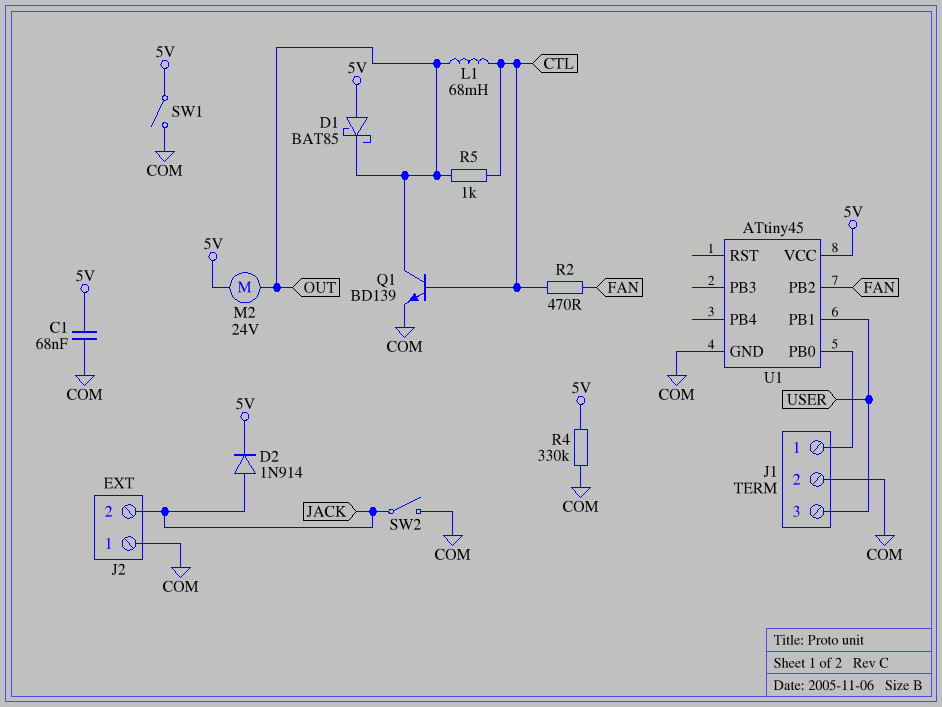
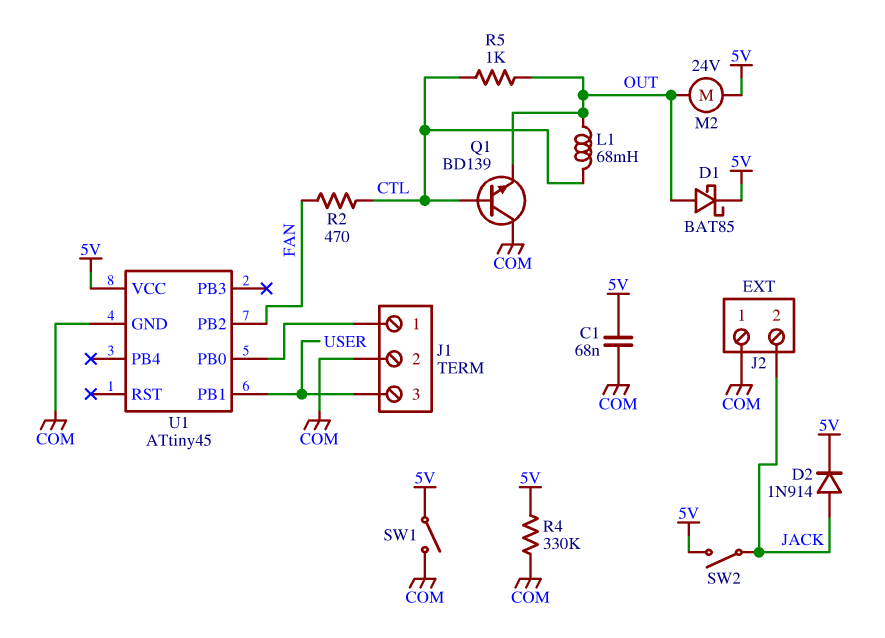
D1: schottky BAT85 (A 5V, K OUT) -> schottky BAT85 (A OUT, K 5V)
Q1: NPN BD139 (B CTL, C OUT, E COM) -> NPN BD139 (B CTL, C COM, E OUT)
SW2: switch (COM, JACK) -> switch (5V, JACK)

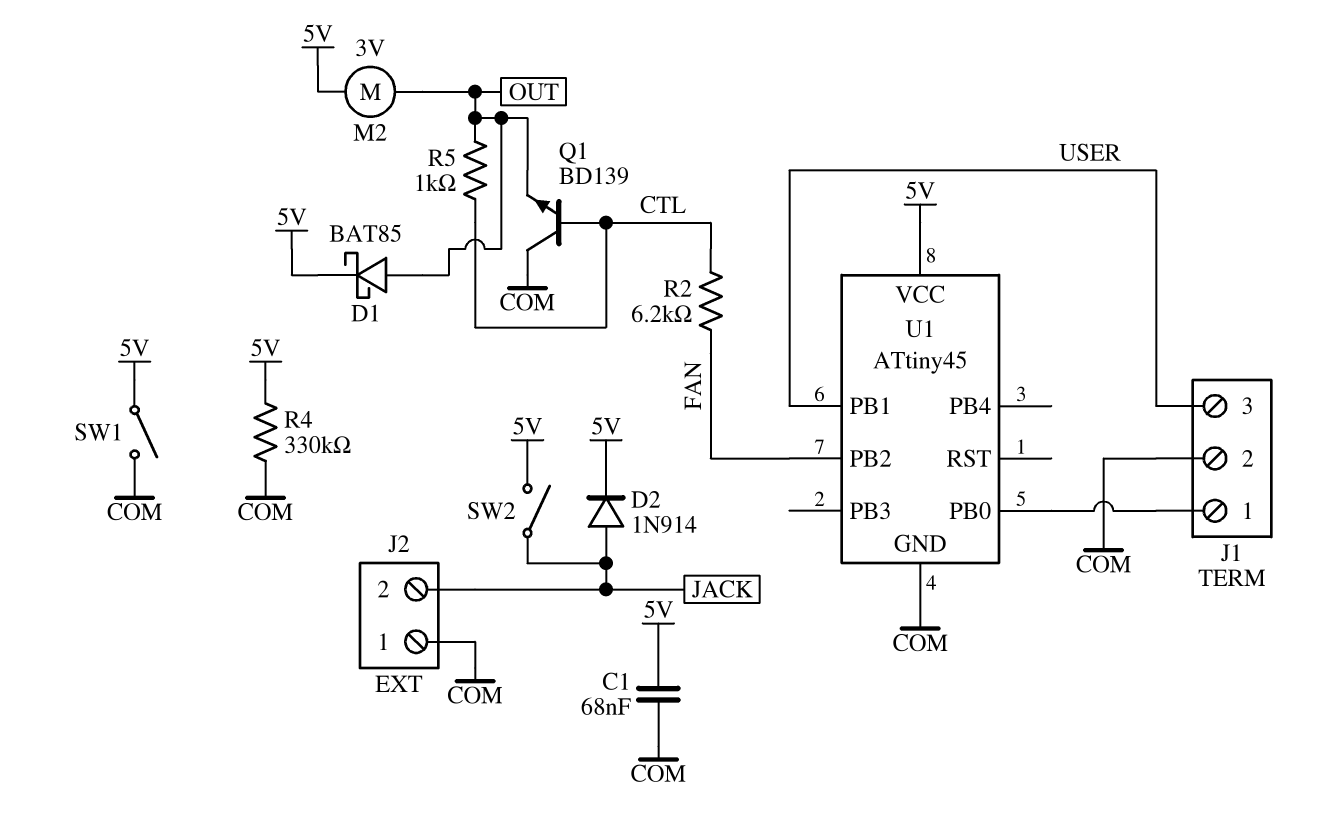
L1: 68mH (CTL, OUT) -> none
M2: motor 24V (5V, OUT) -> motor 3V (5V, OUT)
R2: 470 (CTL, FAN) -> 6.2k (CTL, FAN)

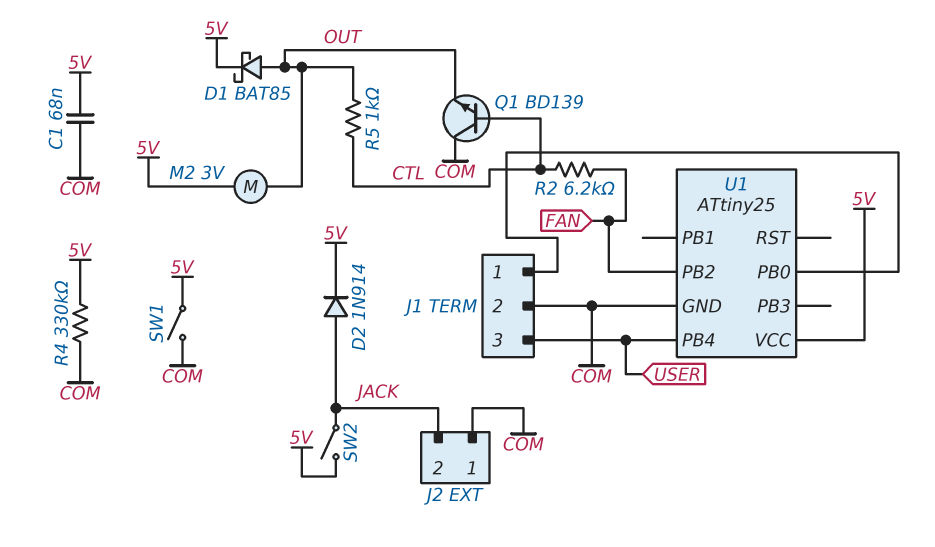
U1: ATtiny45 -> ATtiny25
U1 pin PB1: USER -> none
U1 pin PB4: none -> USER

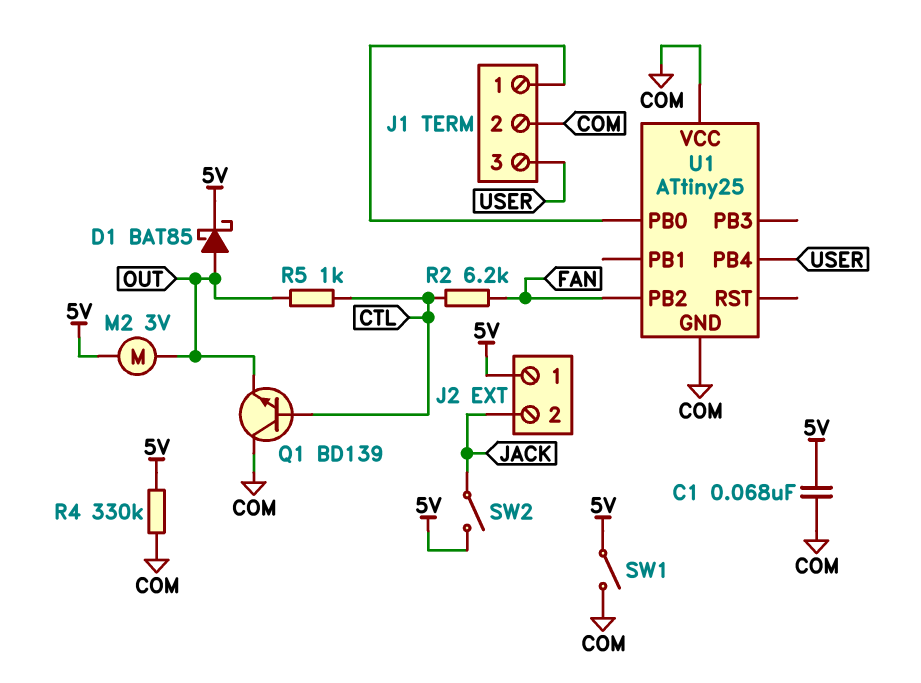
D2: diode 1N914 (A JACK, K 5V) -> none
J2 pin 1: COM -> 5V
U1 pin VCC: 5V -> COM

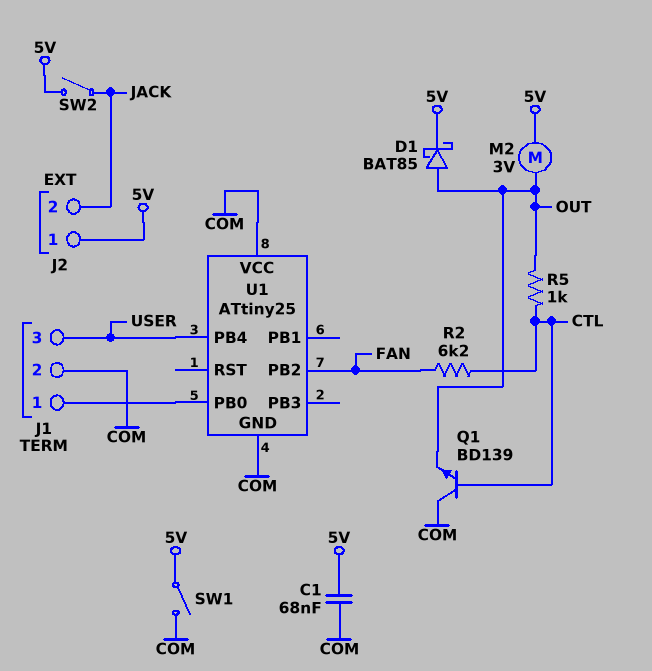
R4: 330k (5V, COM) -> none

